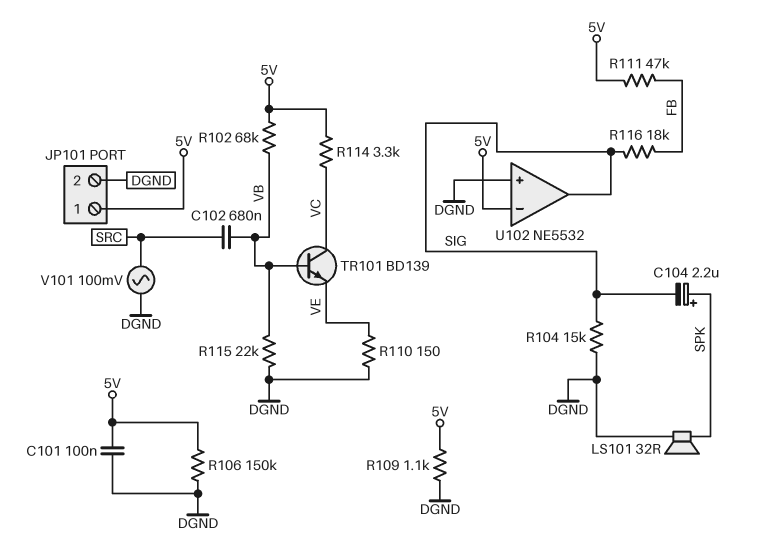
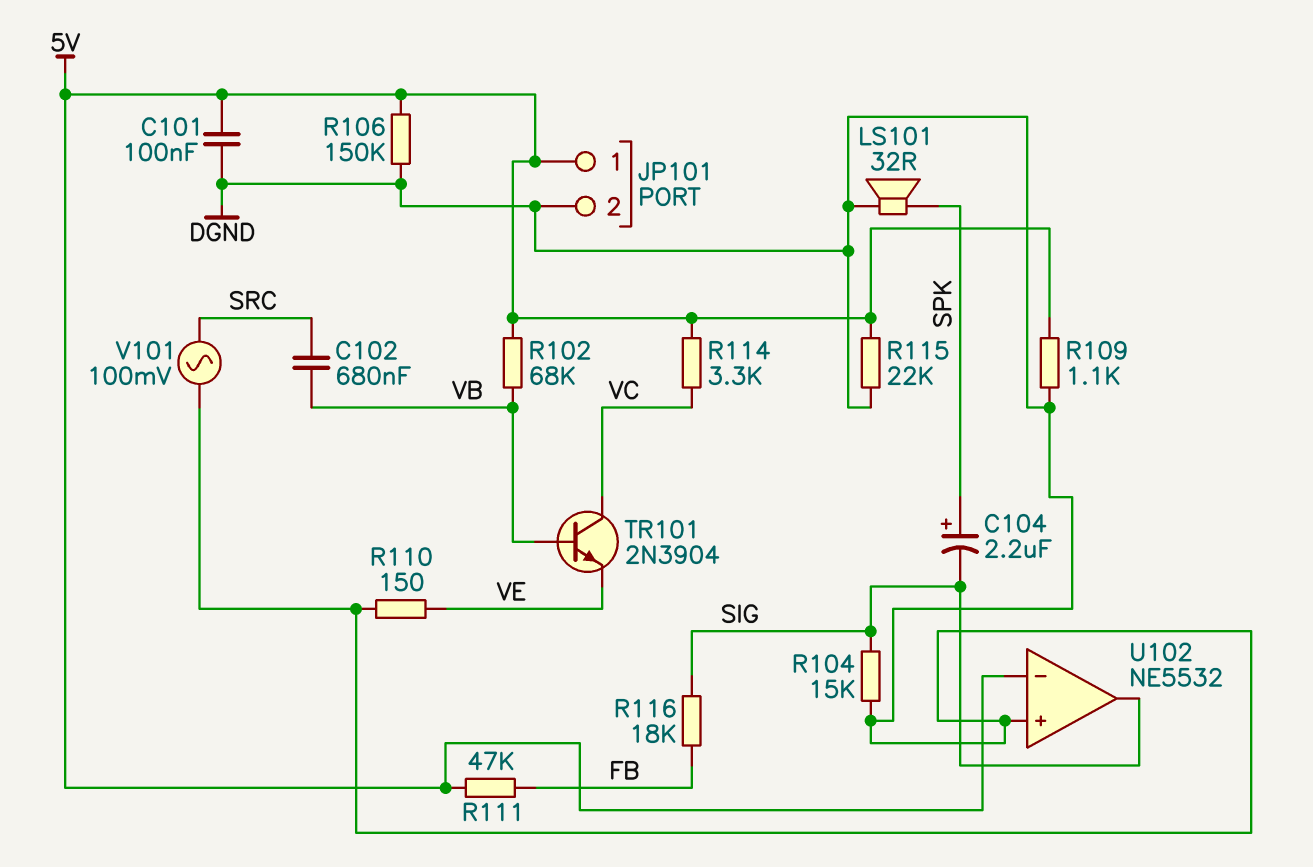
R115: 22k (DGND, VB) -> 22k (5V, DGND)
TR101: NPN BD139 (B VB, C VC, E VE) -> NPN 2N3904 (B VB, C VC, E VE)

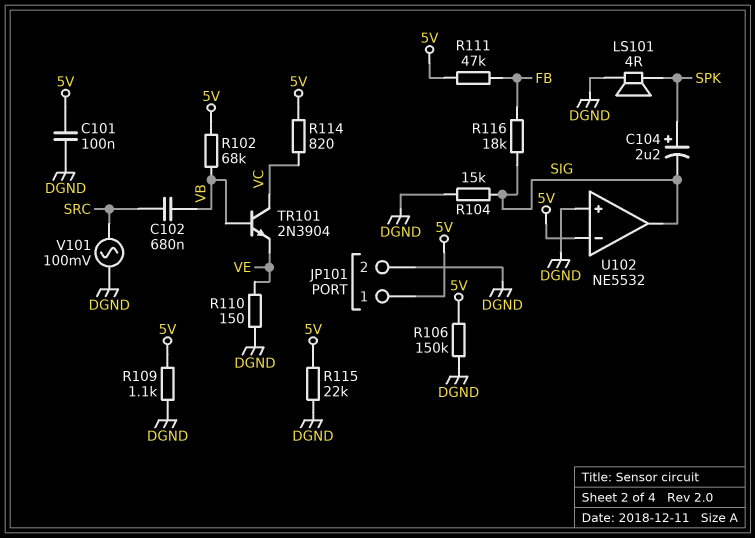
LS101: speaker 32R (DGND, SPK) -> speaker 4R (DGND, SPK)
R114: 3.3k (5V, VC) -> 820 (5V, VC)

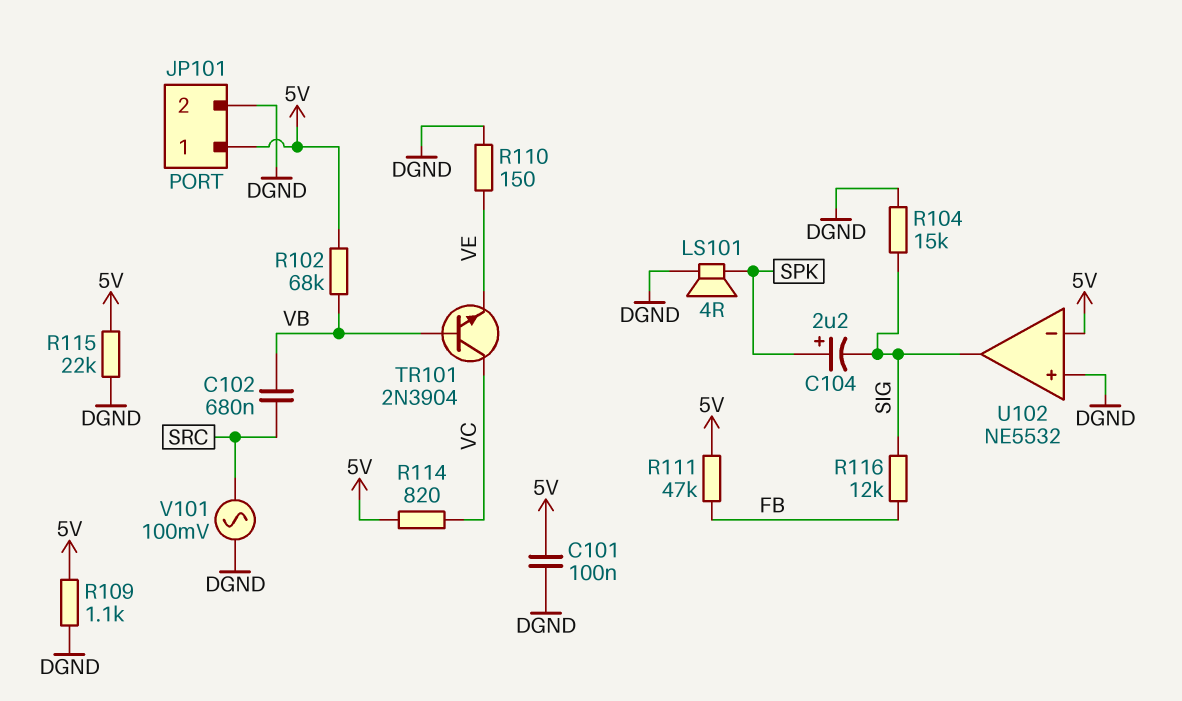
R106: 150k (5V, DGND) -> none
R116: 18k (FB, SIG) -> 12k (FB, SIG)

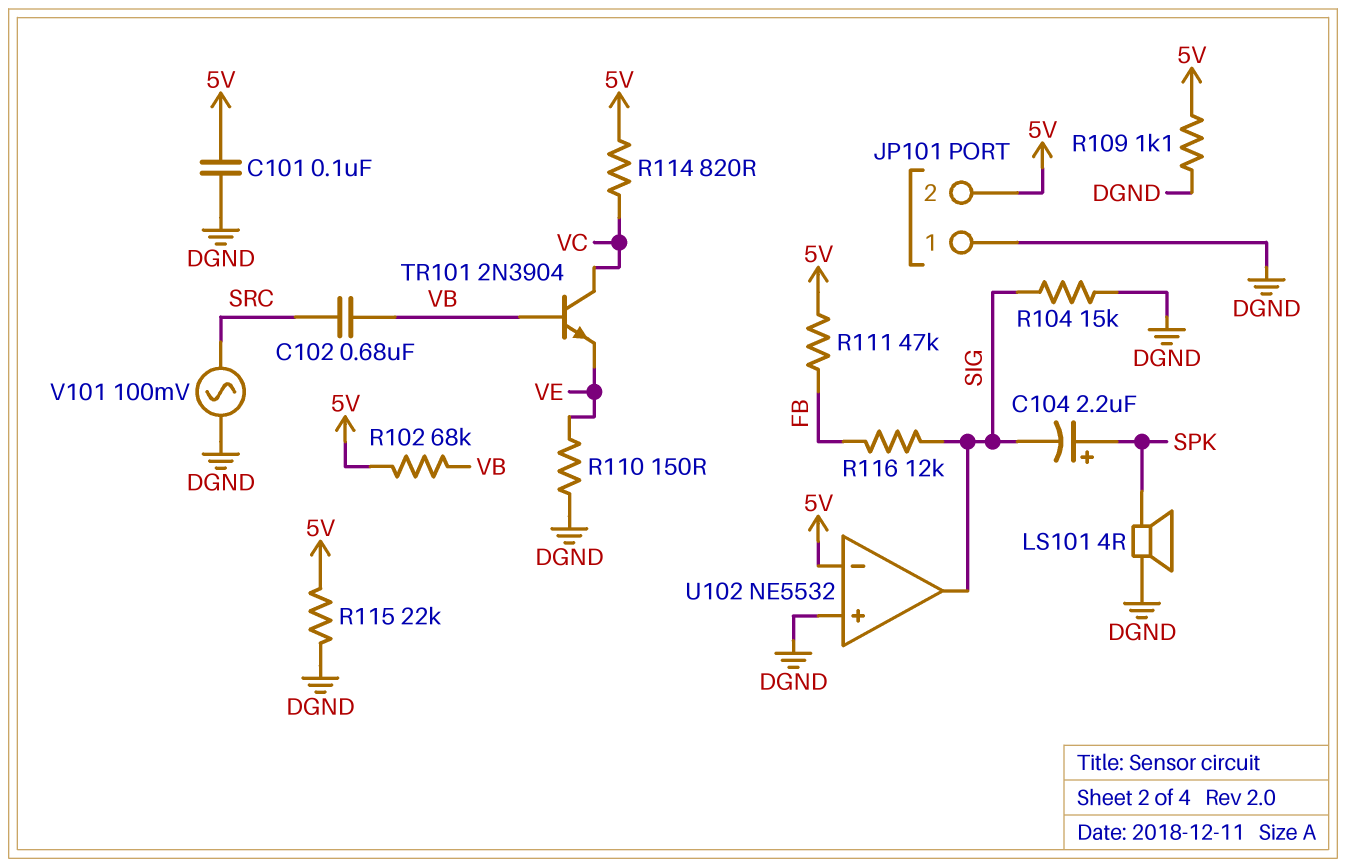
JP101 pin 1: 5V -> DGND
JP101 pin 2: DGND -> 5V

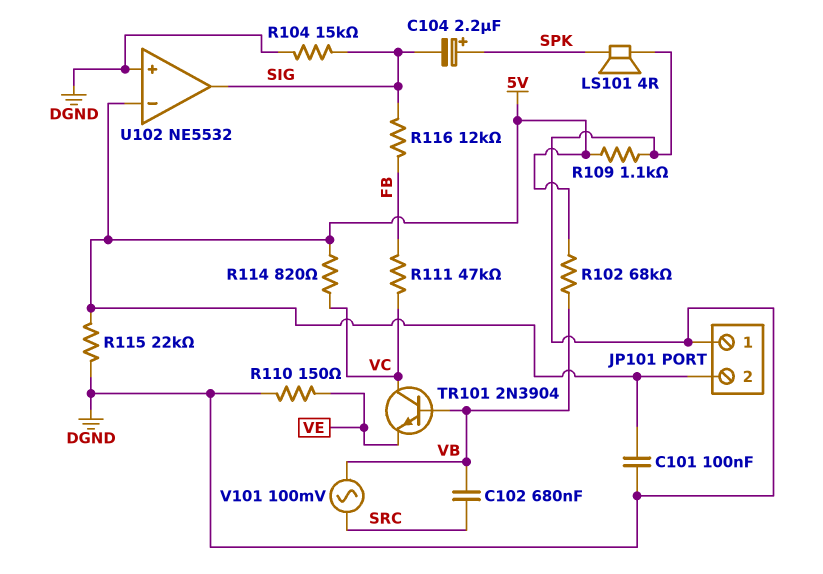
R111: 47k (5V, FB) -> 47k (FB, VC)
V101: AC 100mV (DGND, SRC) -> AC 100mV (SRC, VB)

